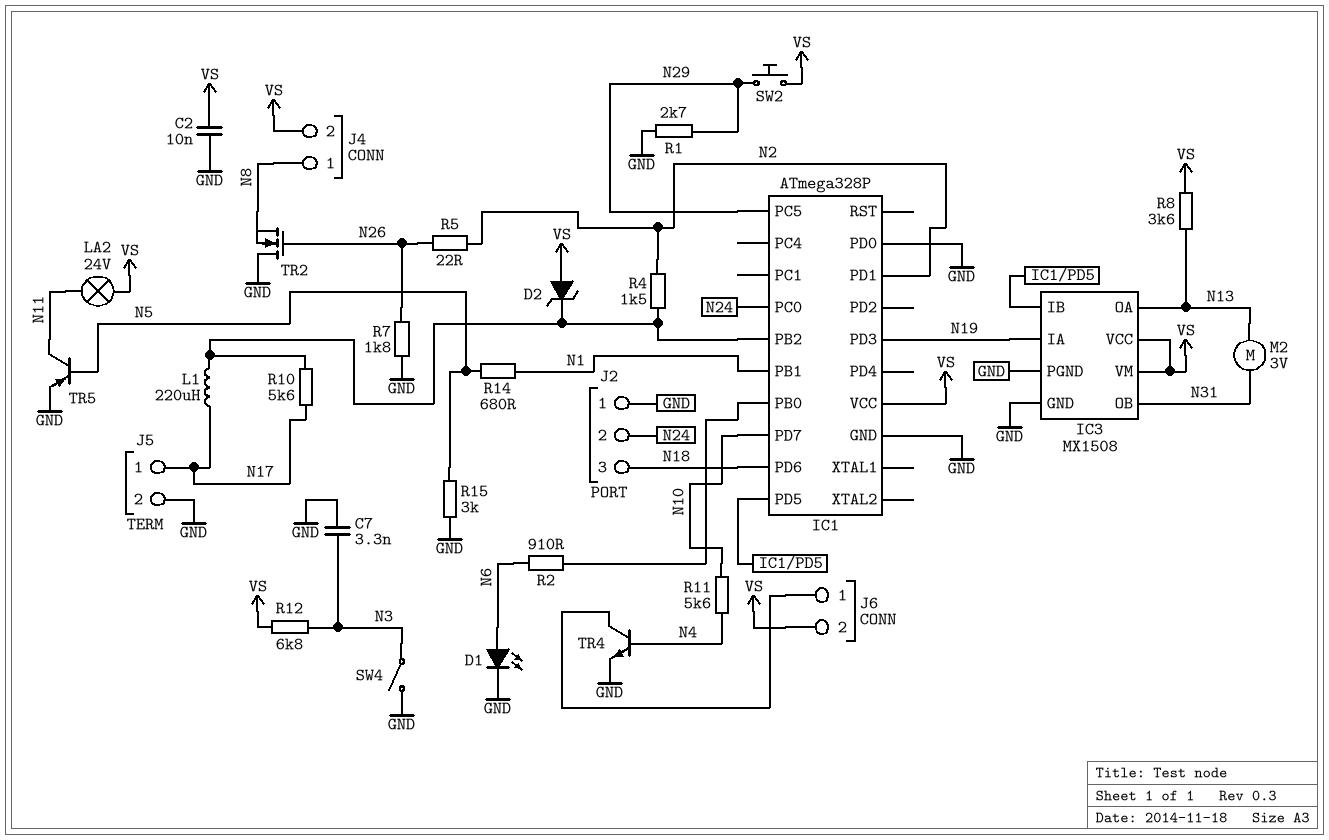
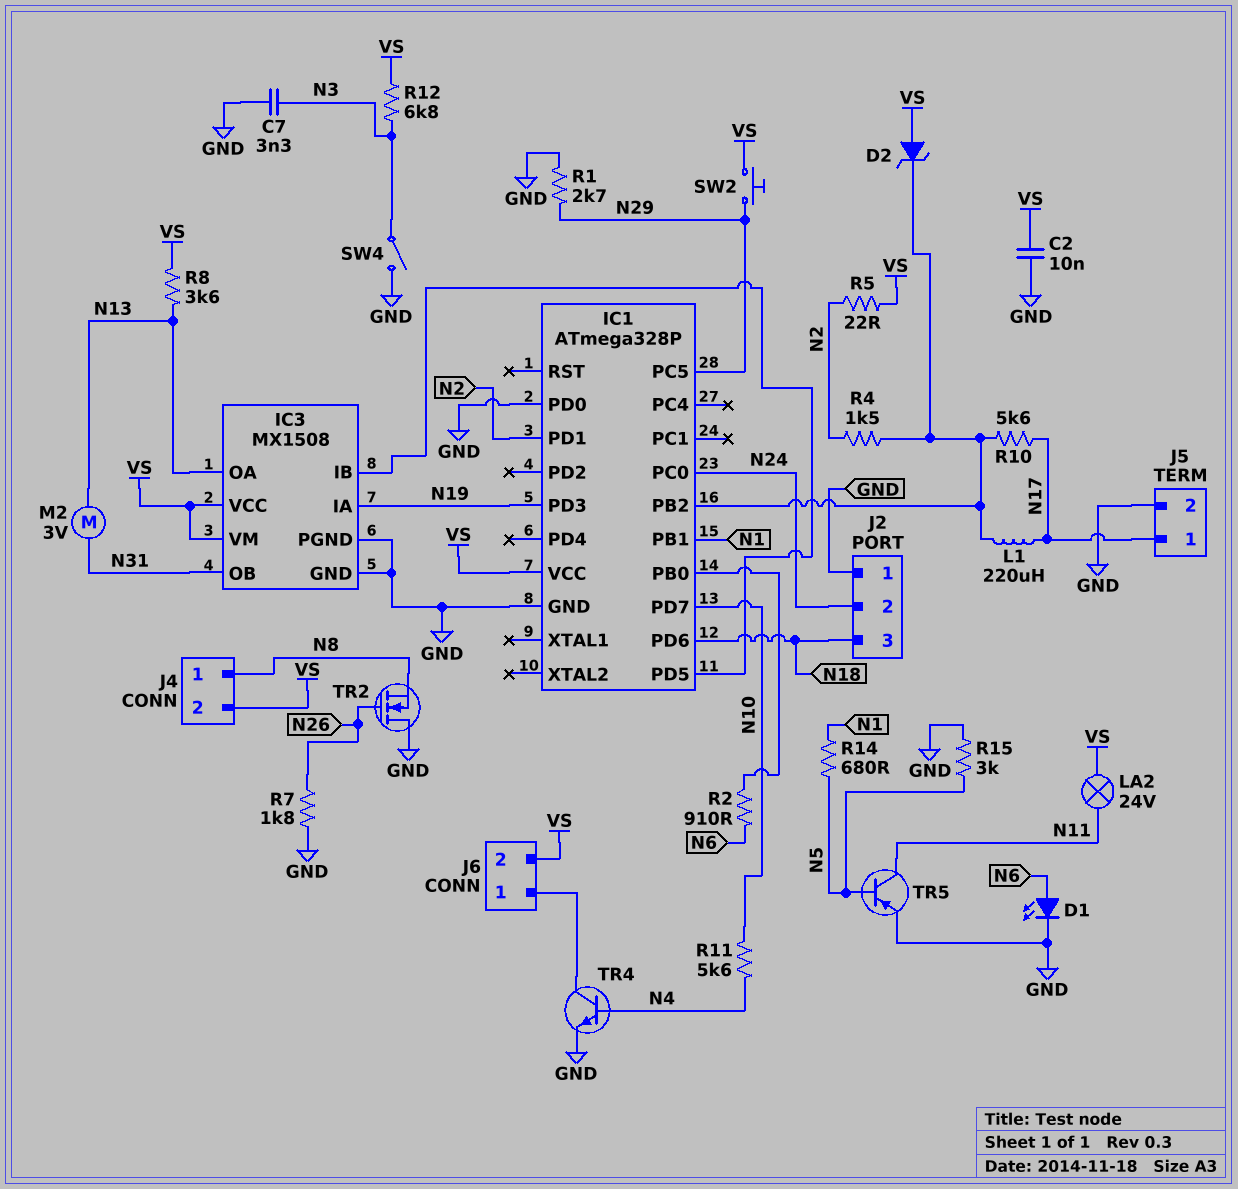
R5: 22 (N2, N26) -> 22 (N2, VS)

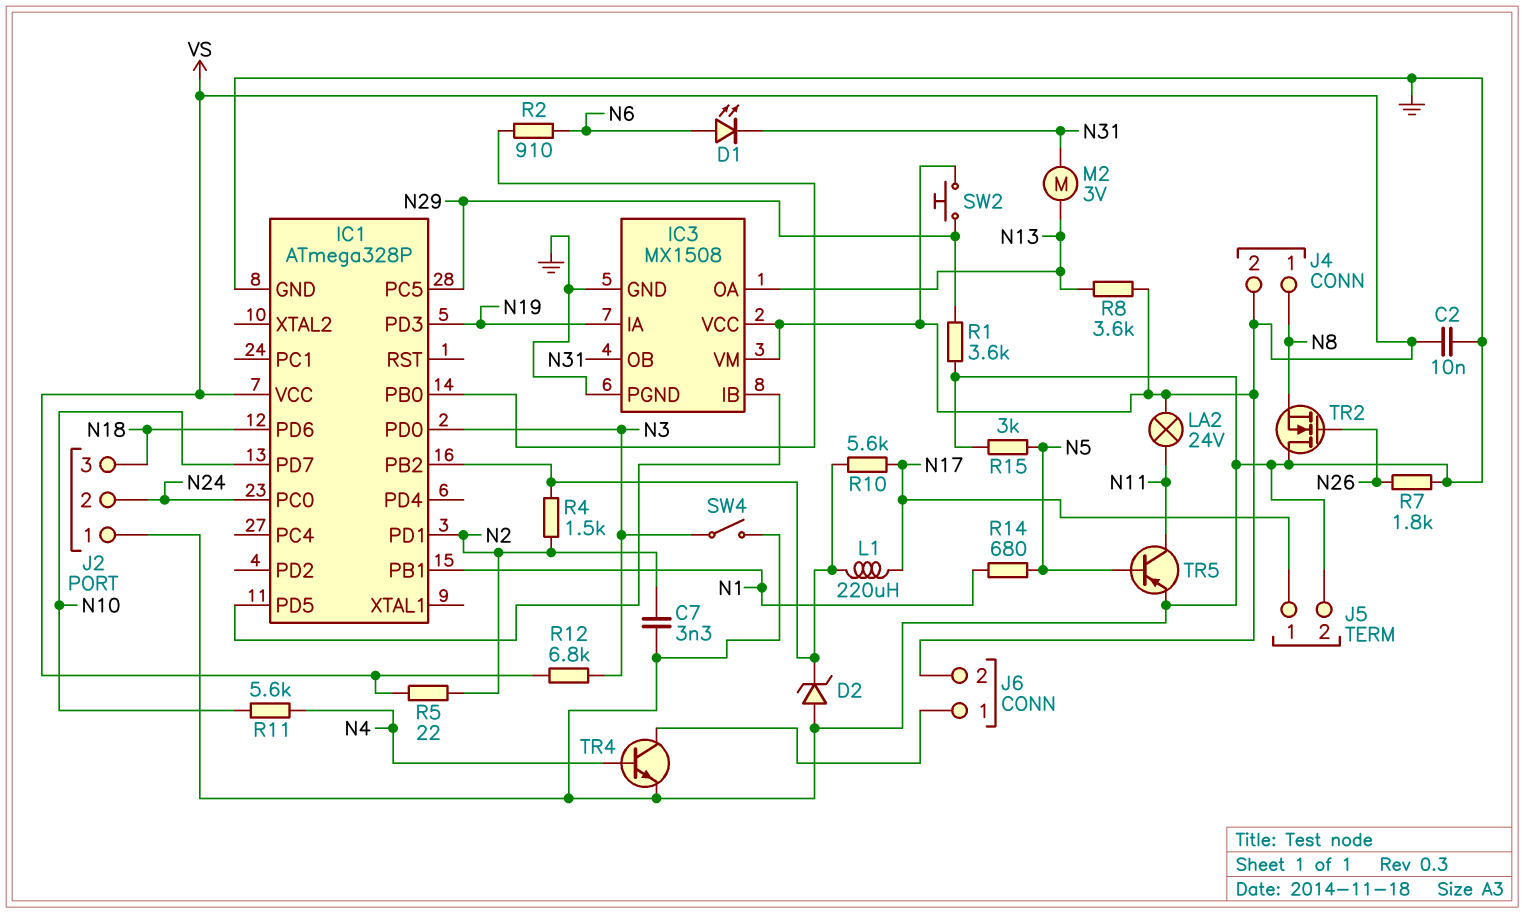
C7: 3.3nF (GND, N3) -> 3.3nF (GND, N2)
D1: LED (A N6, K GND) -> LED (A N6, K N31)
D2: zener (A VS, K IC1/PB2) -> zener (A GND, K IC1/PB2)
IC1 pin PD0: GND -> N3
R1: 2.7k (GND, N29) -> 3.6k (GND, N29)

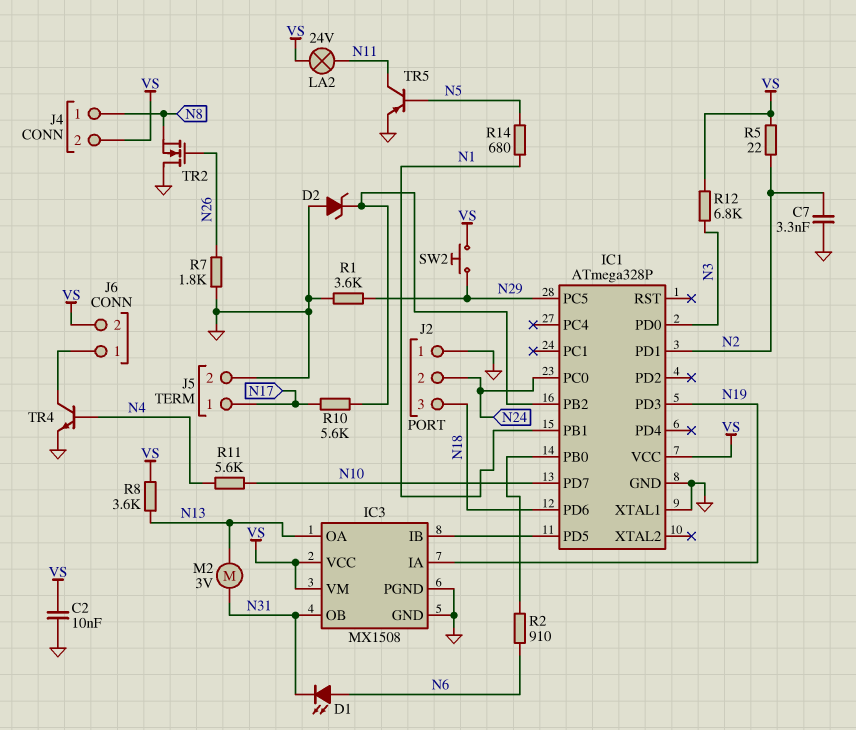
IC1 pin XTAL1: none -> GND
L1: 220uH (IC1/PB2, N17) -> none
R4: 1.5k (IC1/PB2, N2) -> none
R15: 3k (GND, N5) -> none
SW4: switch (GND, N3) -> none

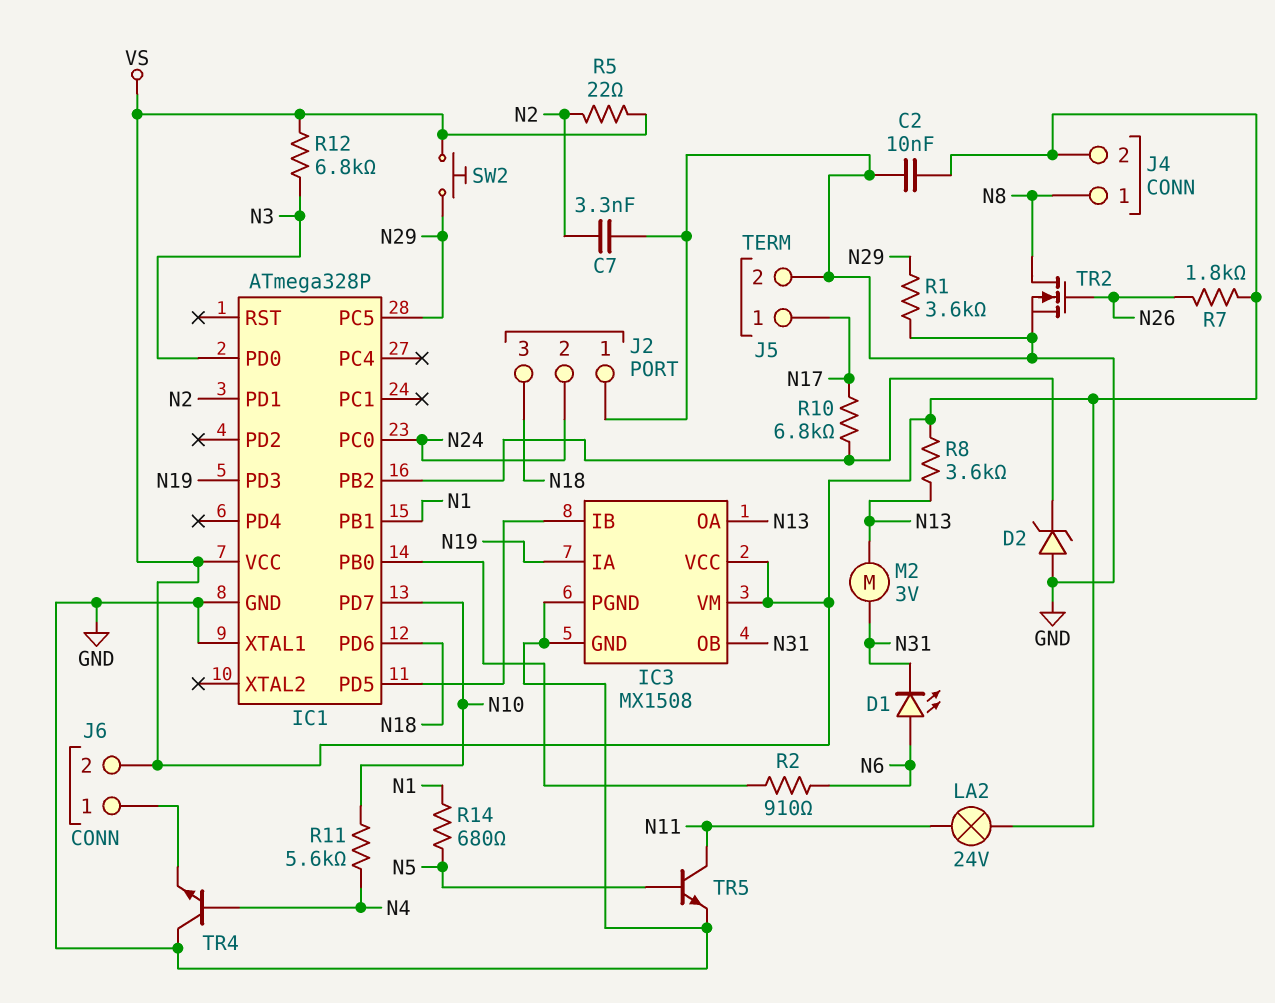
R7: 1.8k (GND, N26) -> 1.8k (N26, VS)
R10: 5.6k (IC1/PB2, N17) -> 6.8k (IC1/PB2, N17)
TR2: NMOS (G N26, D GND, S N8) -> NMOS (G N26, D N8, S GND)
TR4: NPN (B N4, C J6/1, E GND) -> NPN (B N4, C GND, E J6/1)
TR5: PNP (B N5, C N11, E GND) -> NPN (B N5, C N11, E GND)

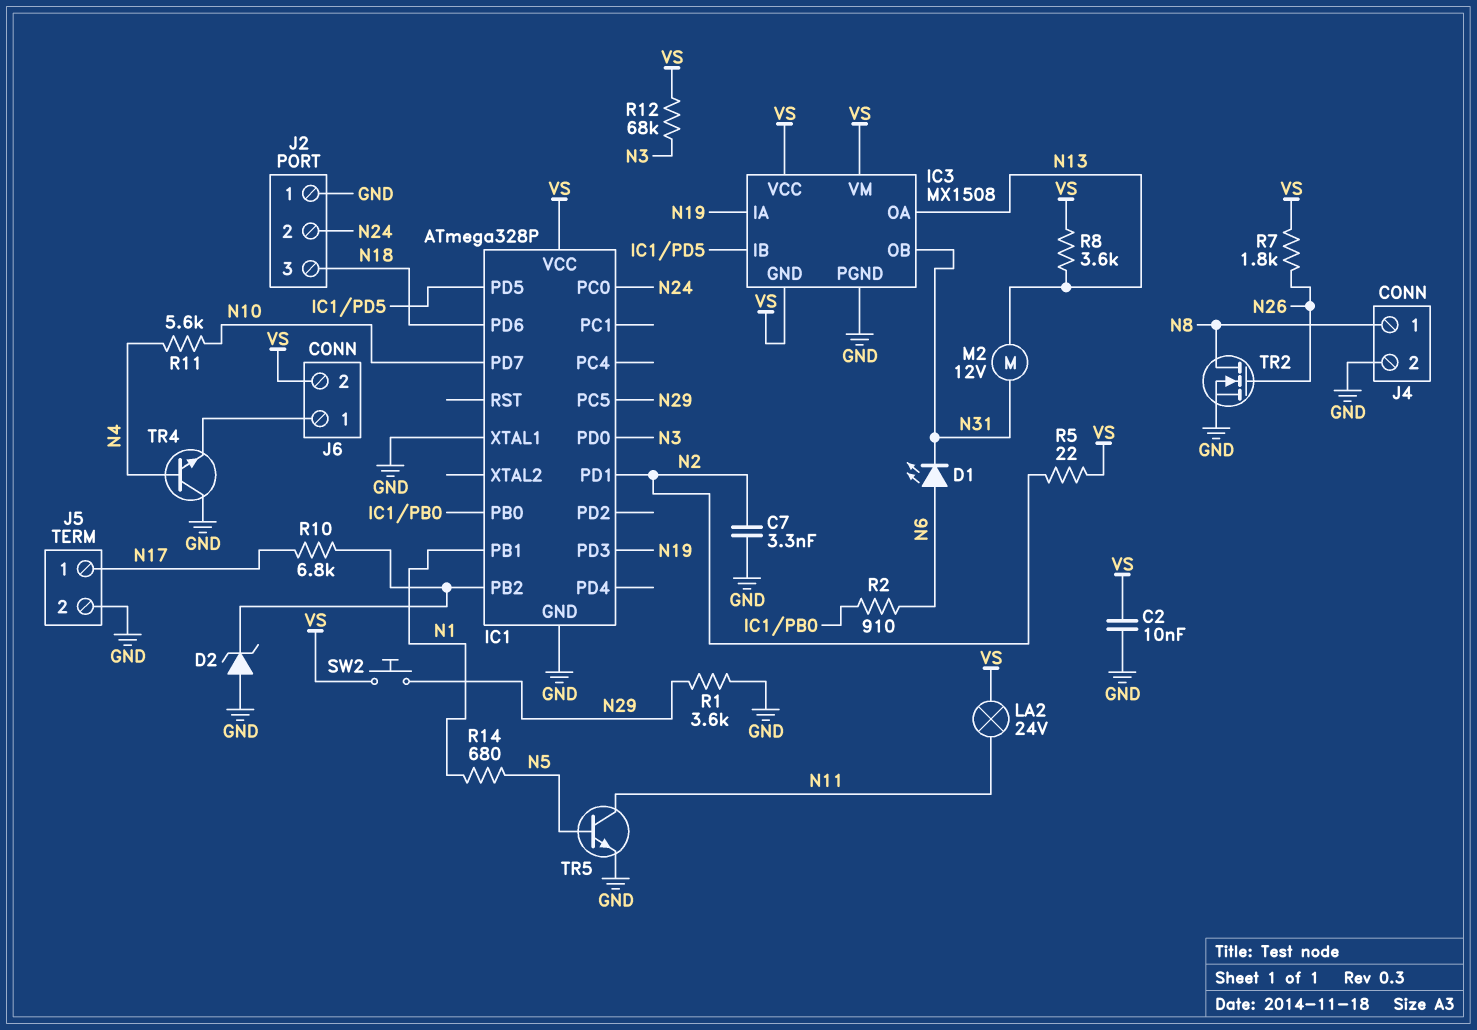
IC3 pin GND: GND -> VS
J4 pin 2: VS -> GND
M2: motor 3V (N13, N31) -> motor 12V (N13, N31)
R12: 6.8k (N3, VS) -> 68k (N3, VS)

